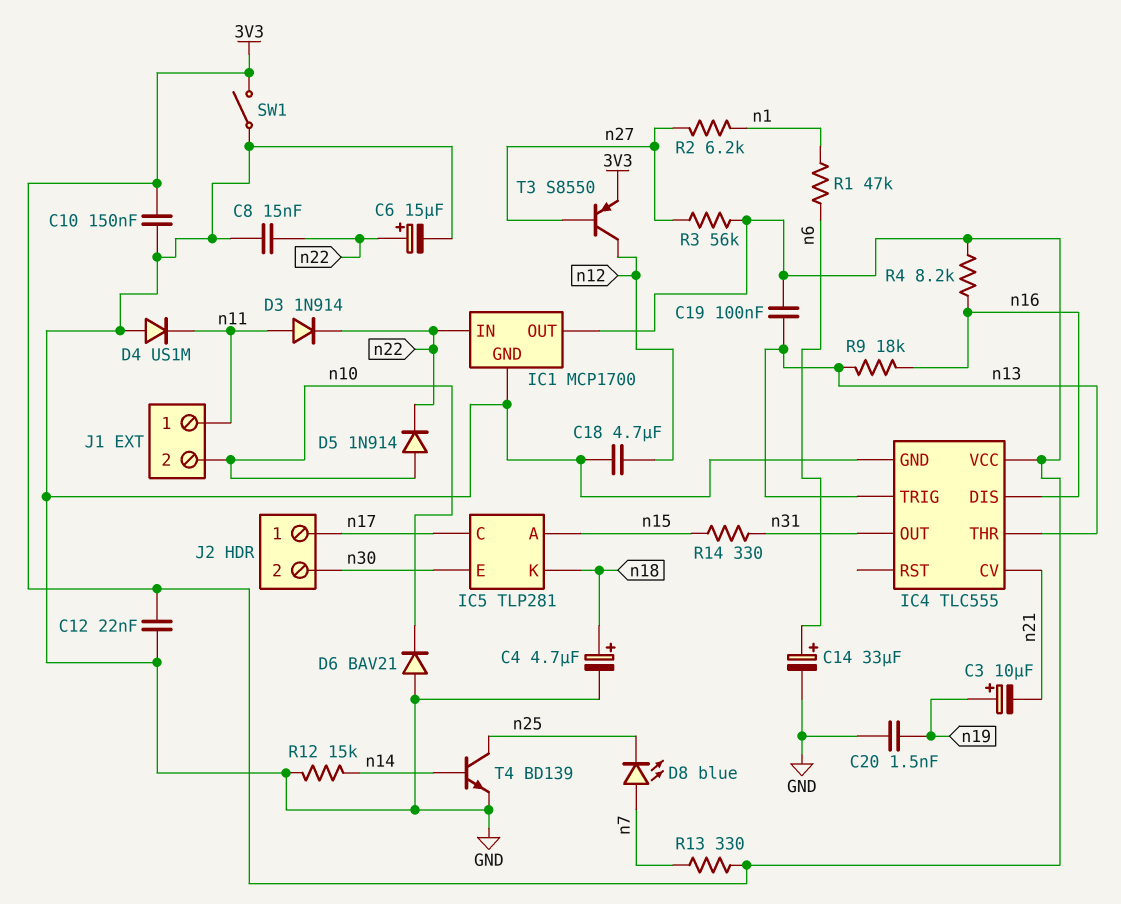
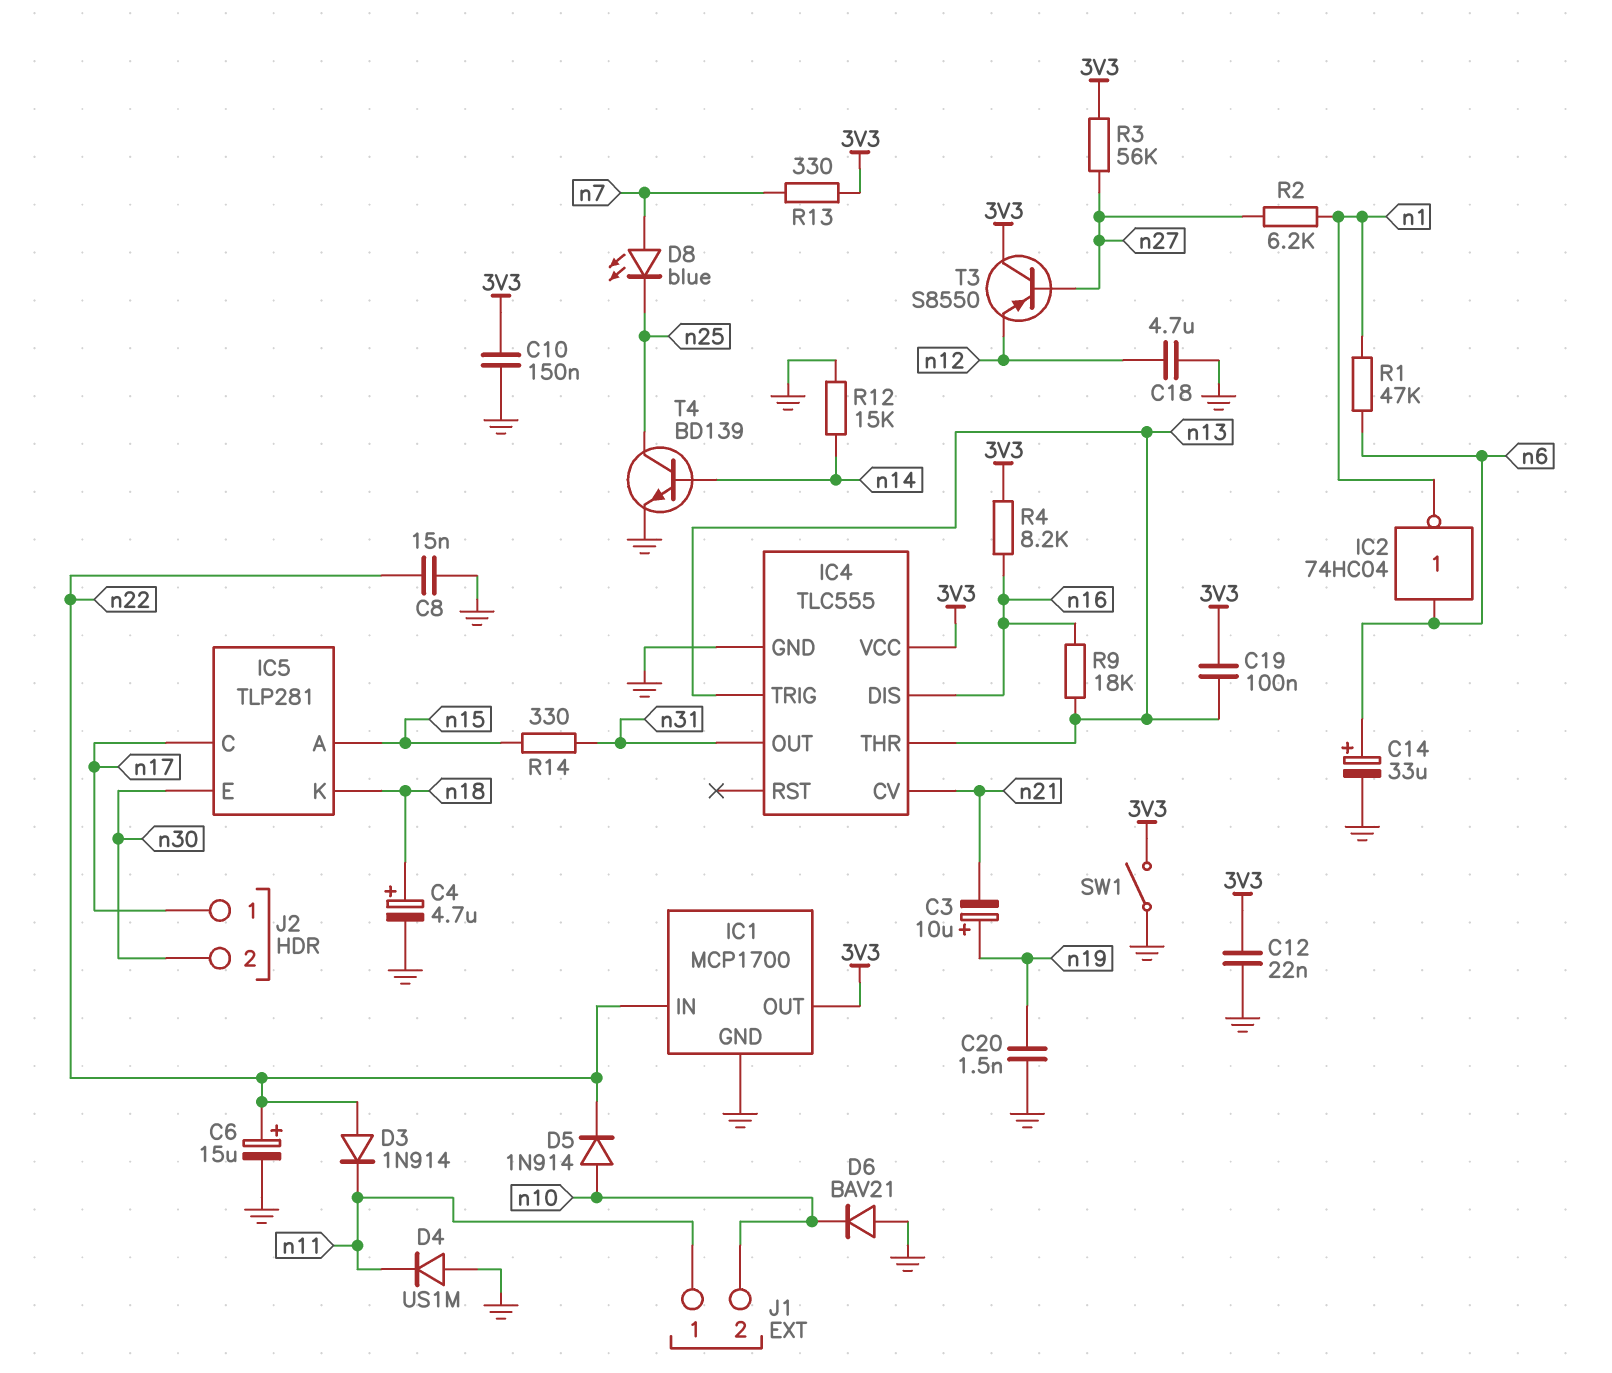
D3: diode 1N914 (A n11, K n22) -> diode 1N914 (A n22, K n11)
IC2: none -> NOT 74HC04 (in n6, out n1)
T3: PNP S8550 (B n27, C n12, E 3V3) -> PNP S8550 (B n27, C 3V3, E n12)

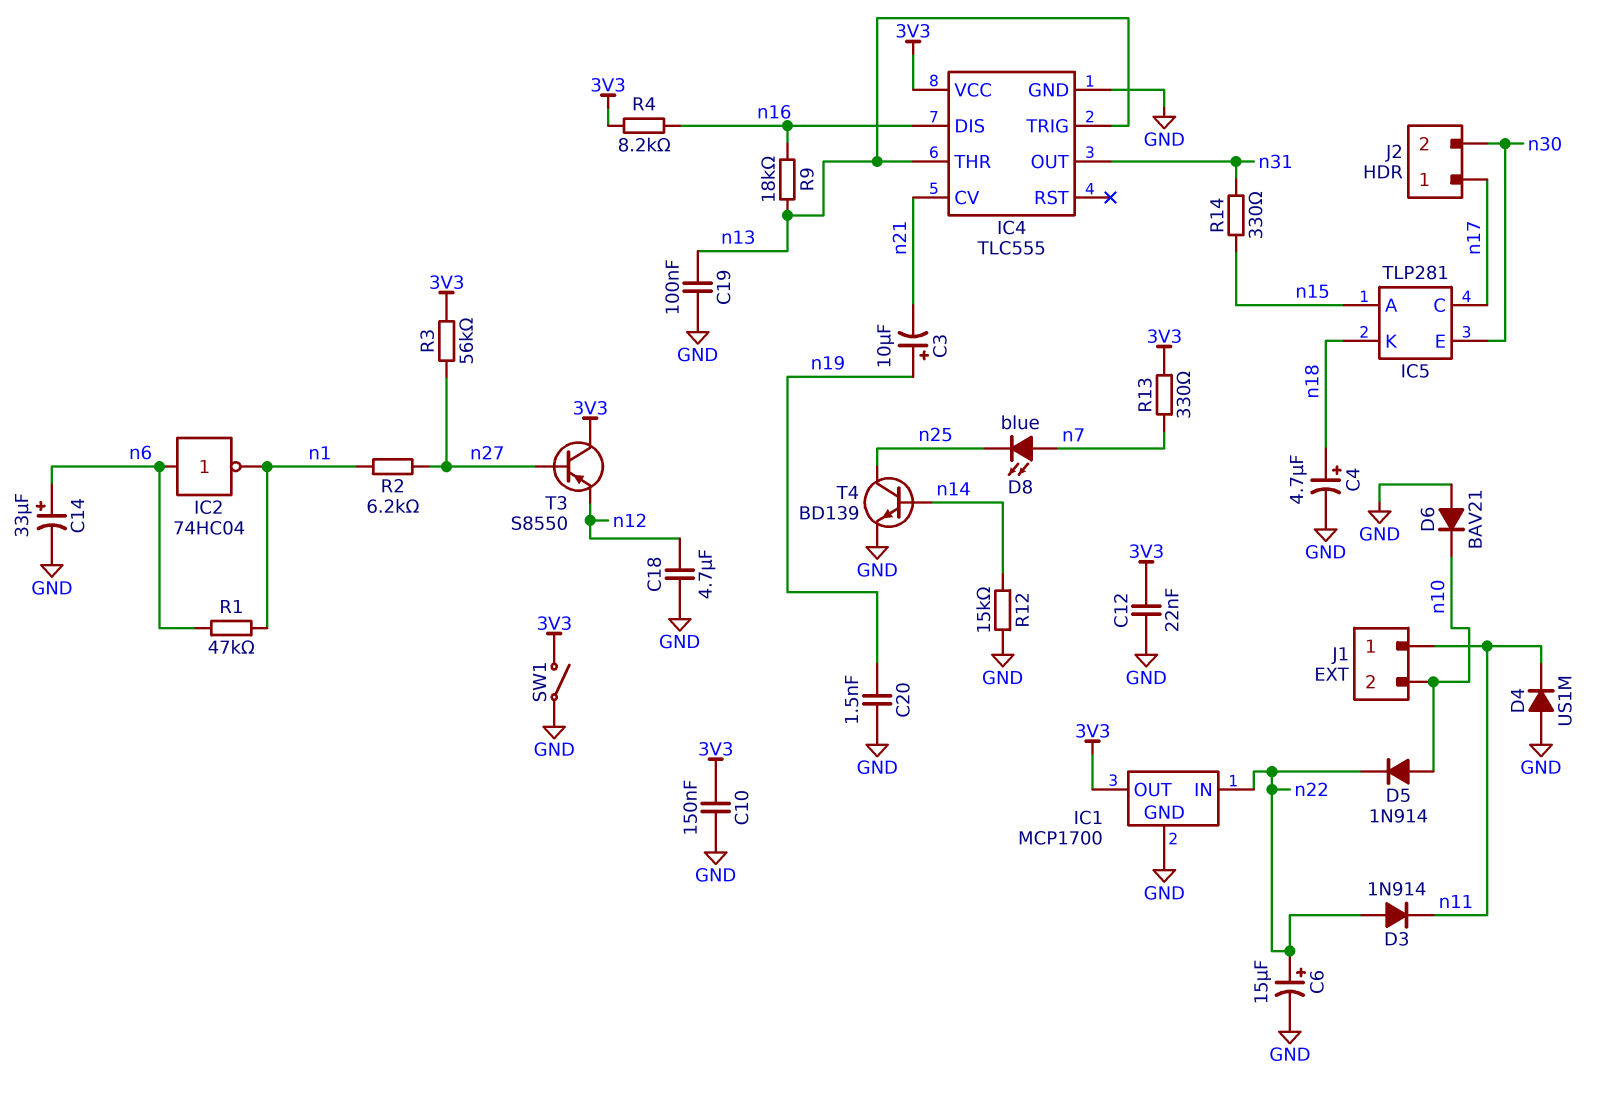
C8: 15nF (GND, n22) -> none
C19: 100nF (3V3, n13) -> 100nF (GND, n13)

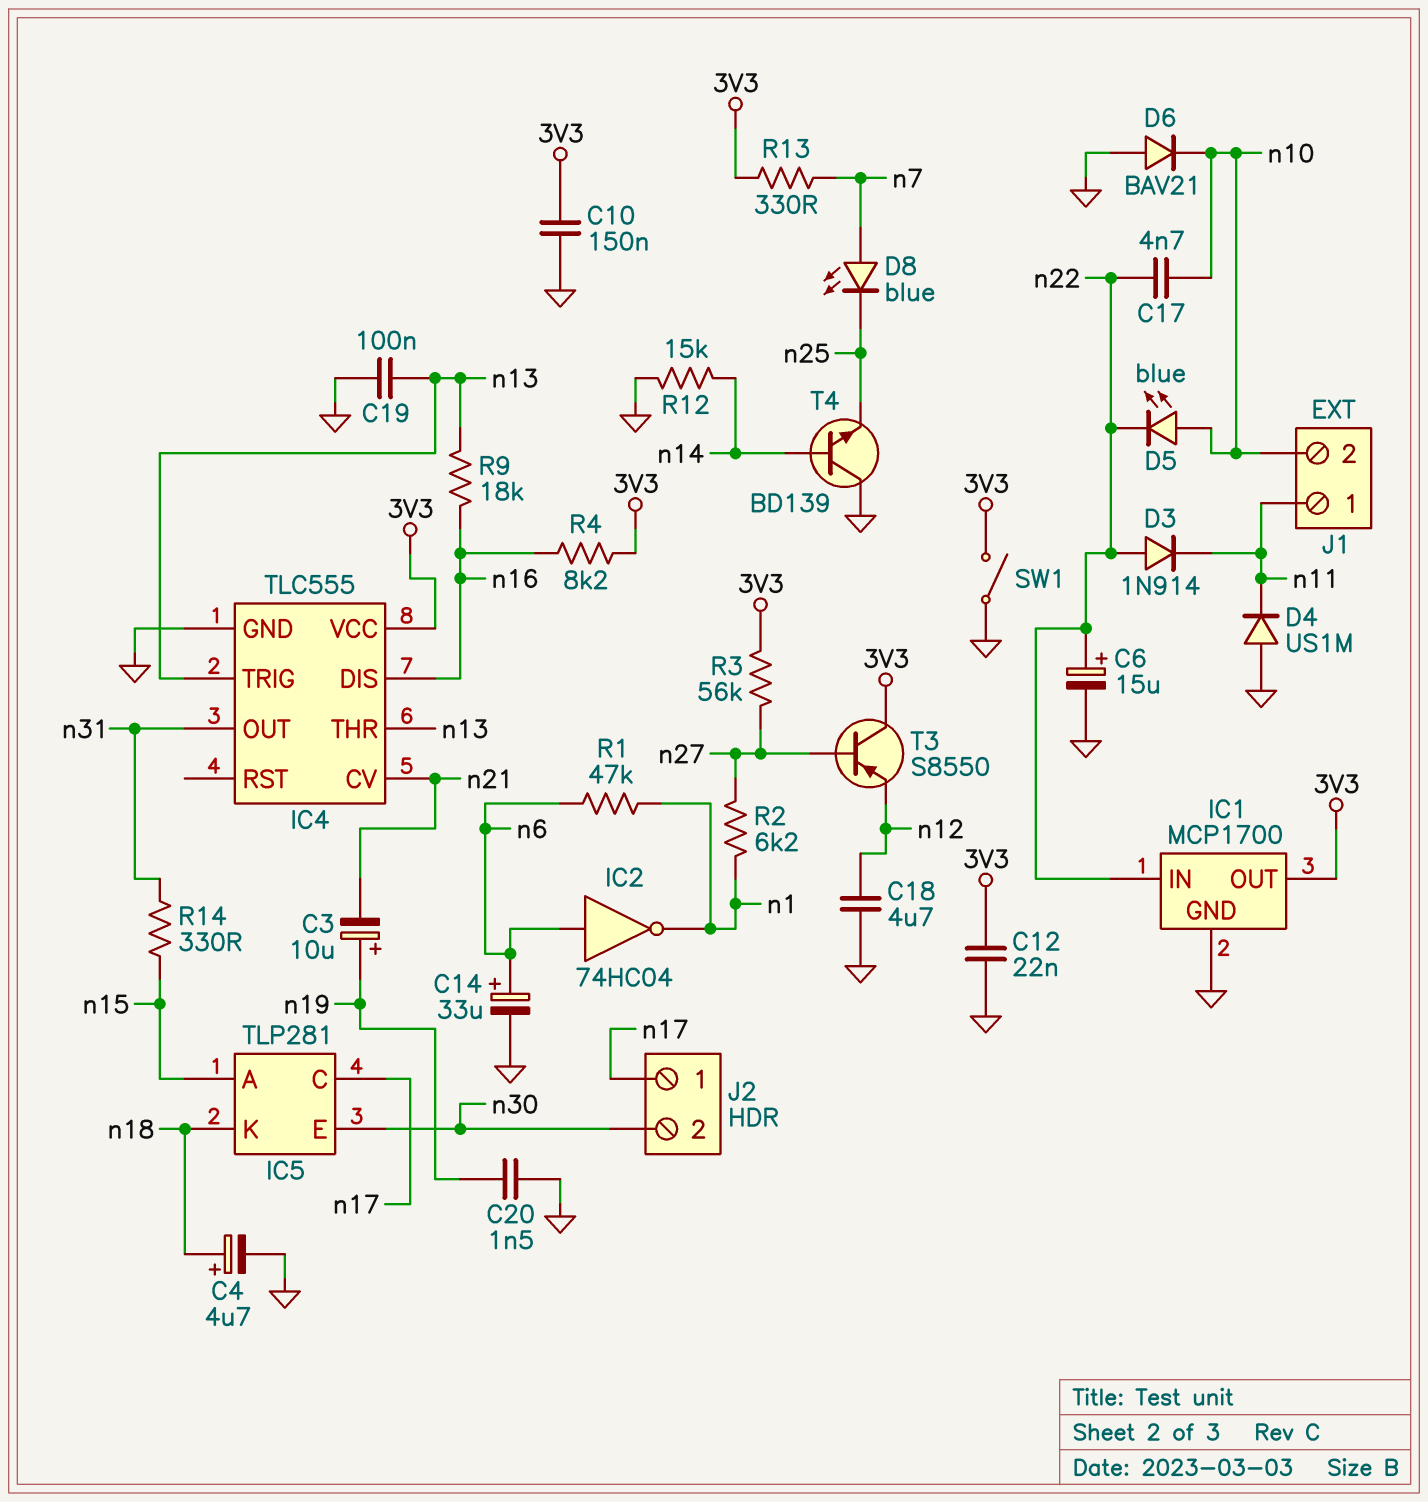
C17: none -> 4.7nF (n10, n22)
D5: diode 1N914 (A n10, K n22) -> LED blue (A n10, K n22)
T4: NPN BD139 (B n14, C n25, E GND) -> NPN BD139 (B n14, C GND, E n25)

